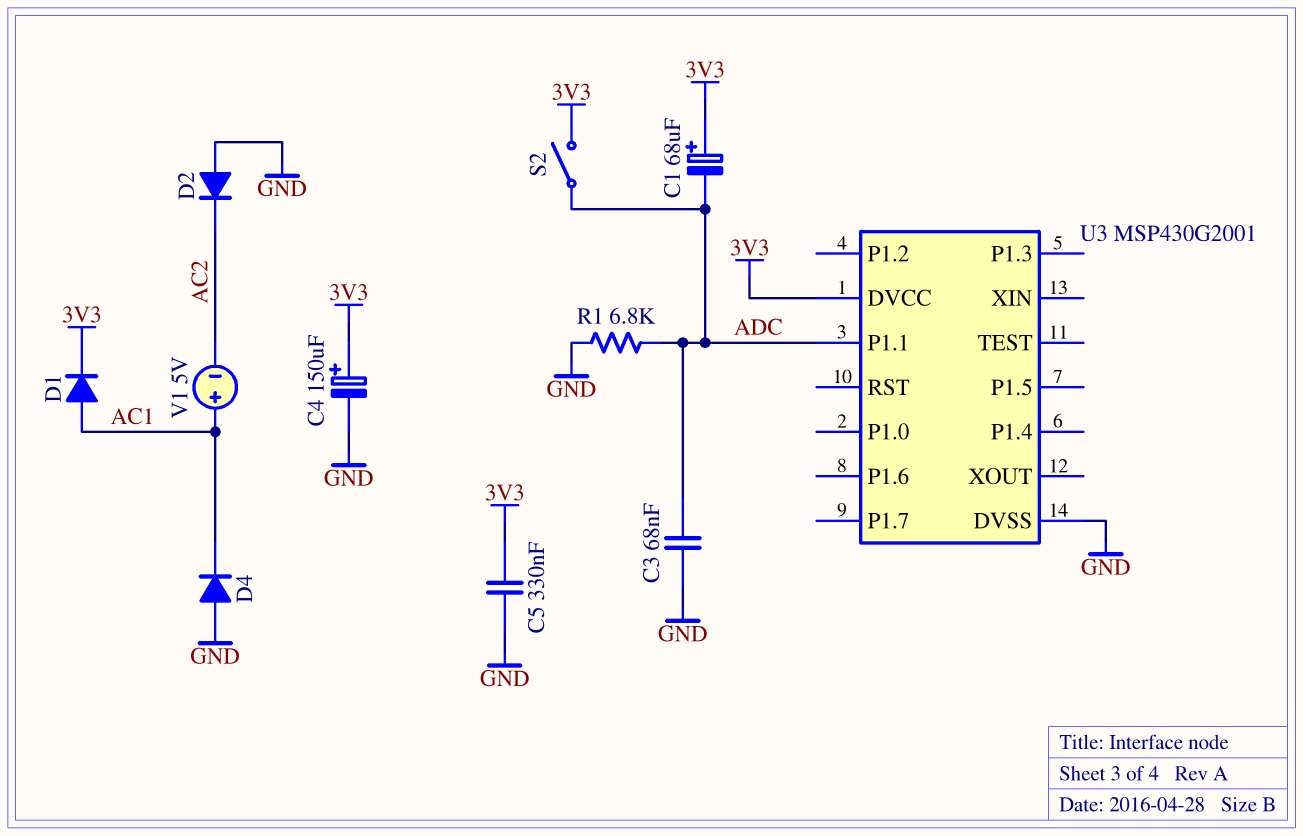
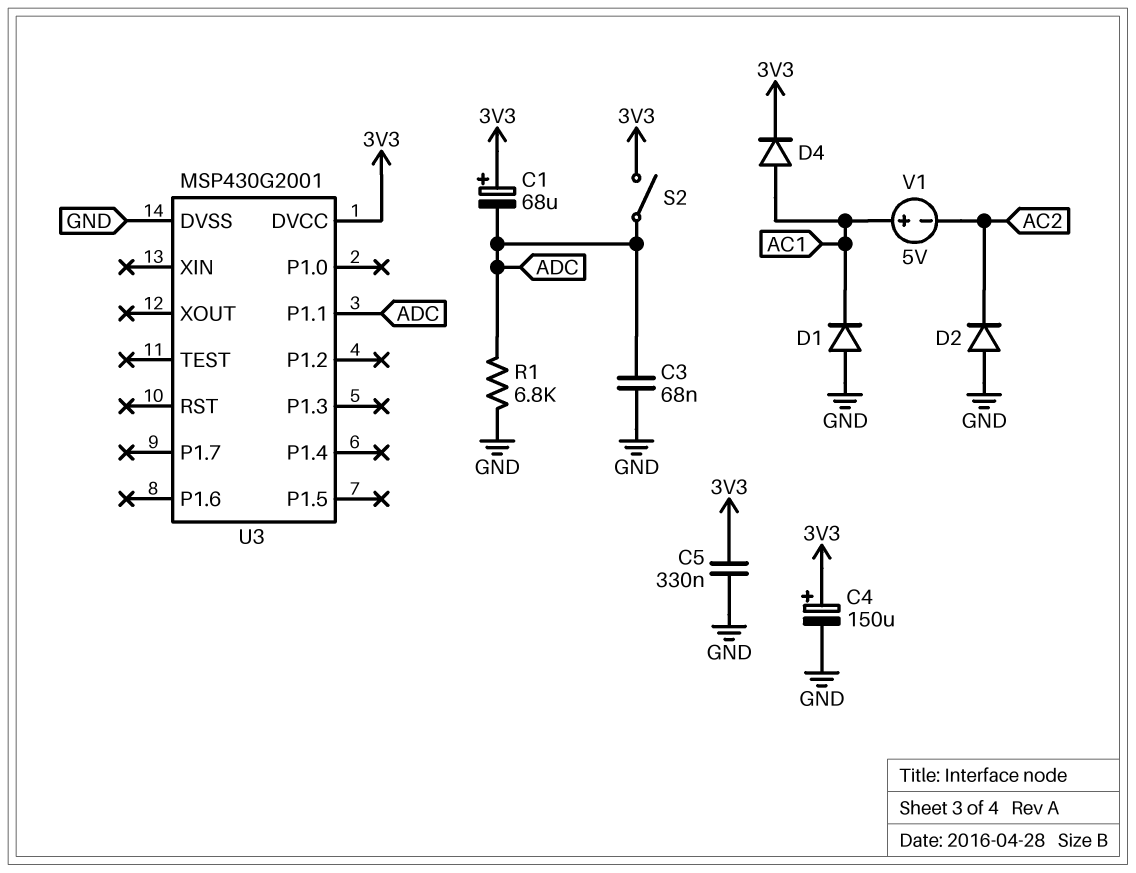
D1: diode (A AC1, K 3V3) -> diode (A GND, K AC1)
D4: diode (A GND, K AC1) -> diode (A AC1, K 3V3)

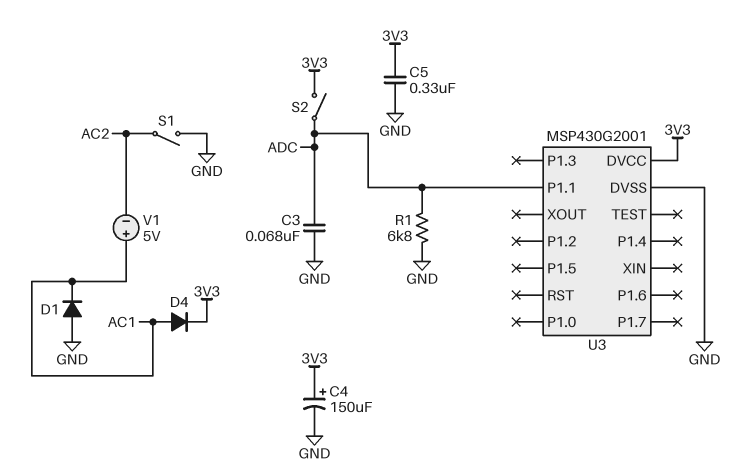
C1: 68uF (plus 3V3, minus ADC) -> none
D2: diode (A GND, K AC2) -> none
S1: none -> switch (AC2, GND)

